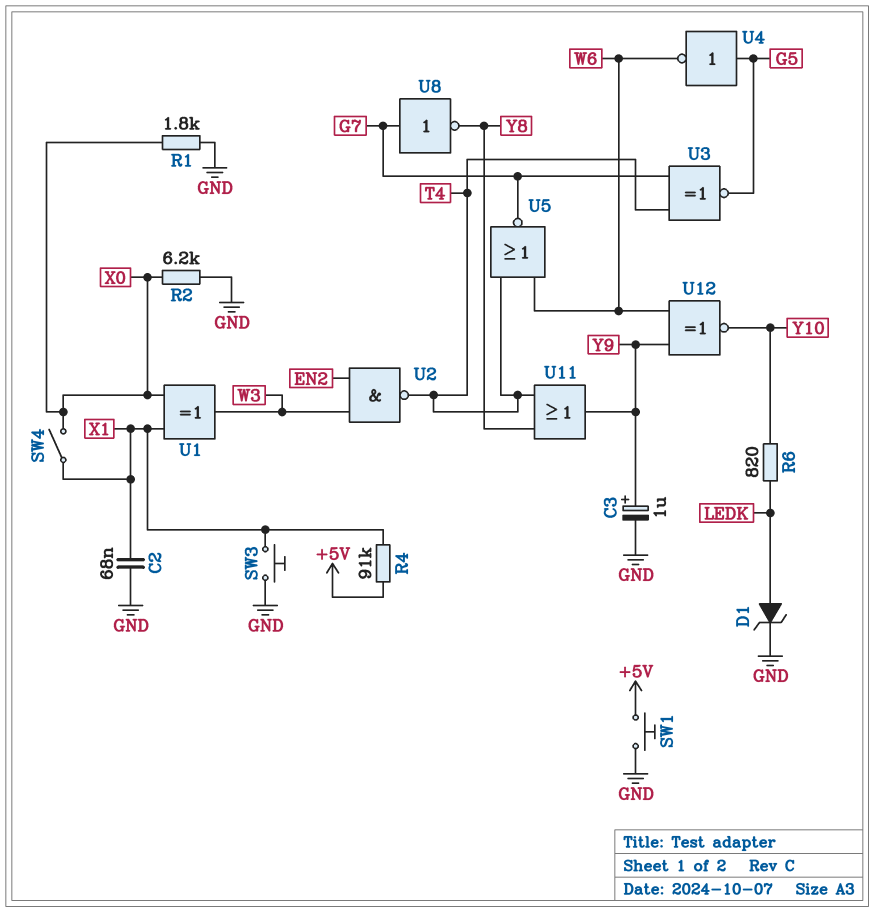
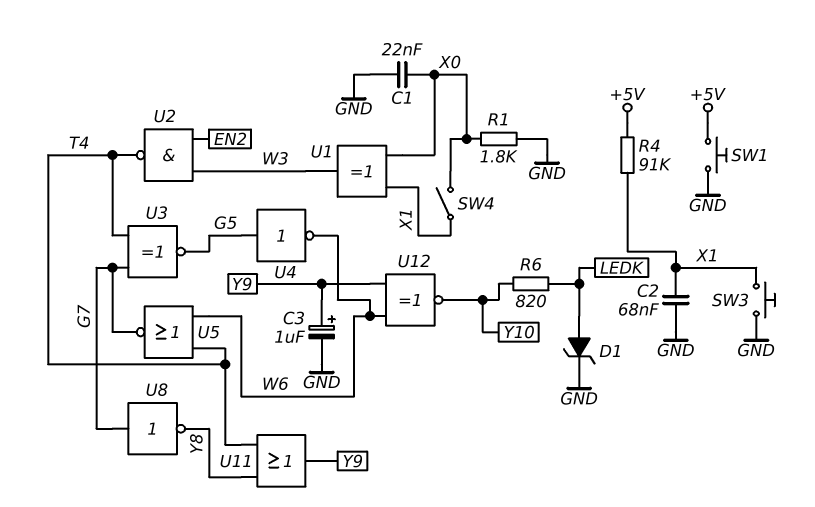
C1: none -> 22nF (GND, X0)
R2: 6.2k (GND, X0) -> none

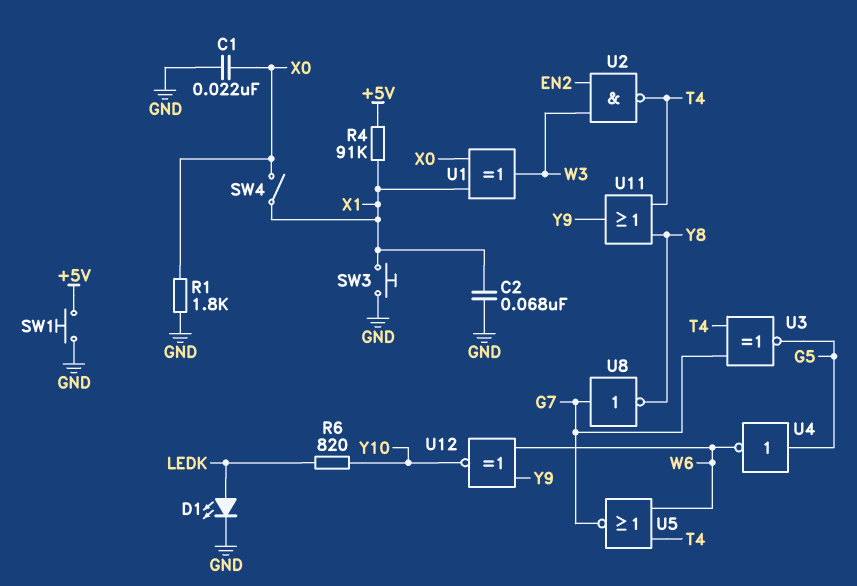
C3: 1uF (plus Y9, minus GND) -> none
D1: zener (A LEDK, K GND) -> LED (A LEDK, K GND)

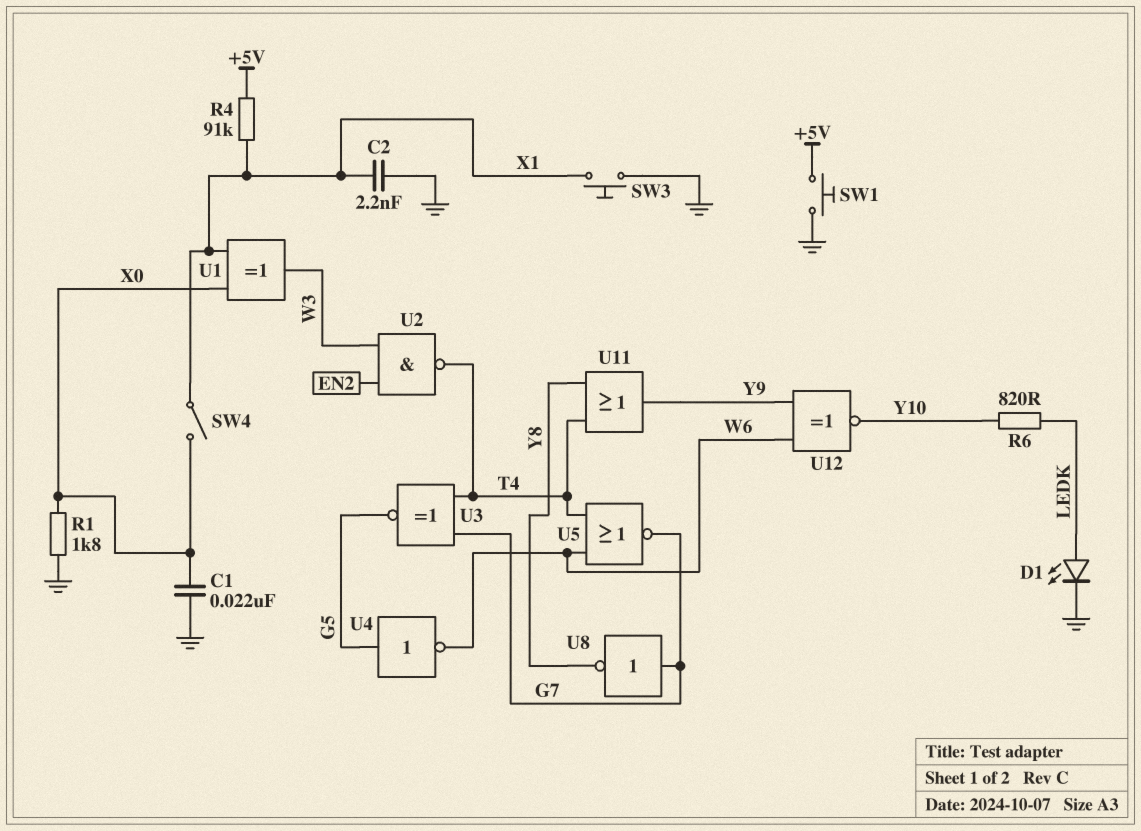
C2: 68nF (GND, X1) -> 2.2nF (GND, X1)

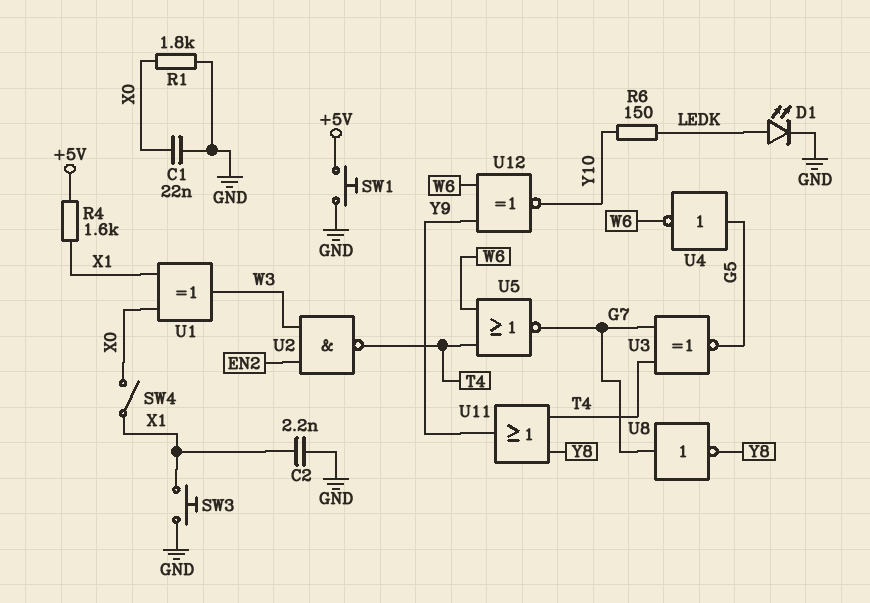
R4: 91k (+5V, X1) -> 1.6k (+5V, X1)
R6: 820 (LEDK, Y10) -> 150 (LEDK, Y10)

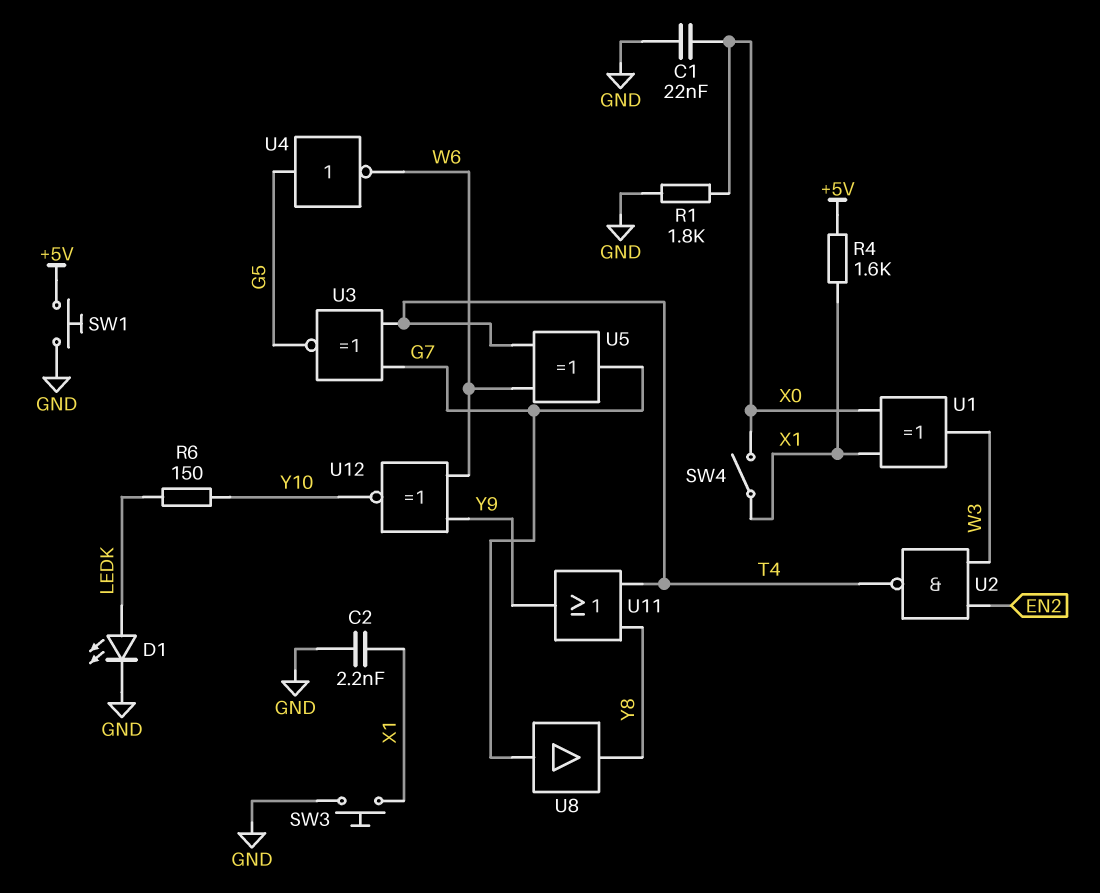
U5: NOR (in T4, in W6, out G7) -> XOR (in T4, in W6, out G7)
U8: NOT (in G7, out Y8) -> buffer (in G7, out Y8)

